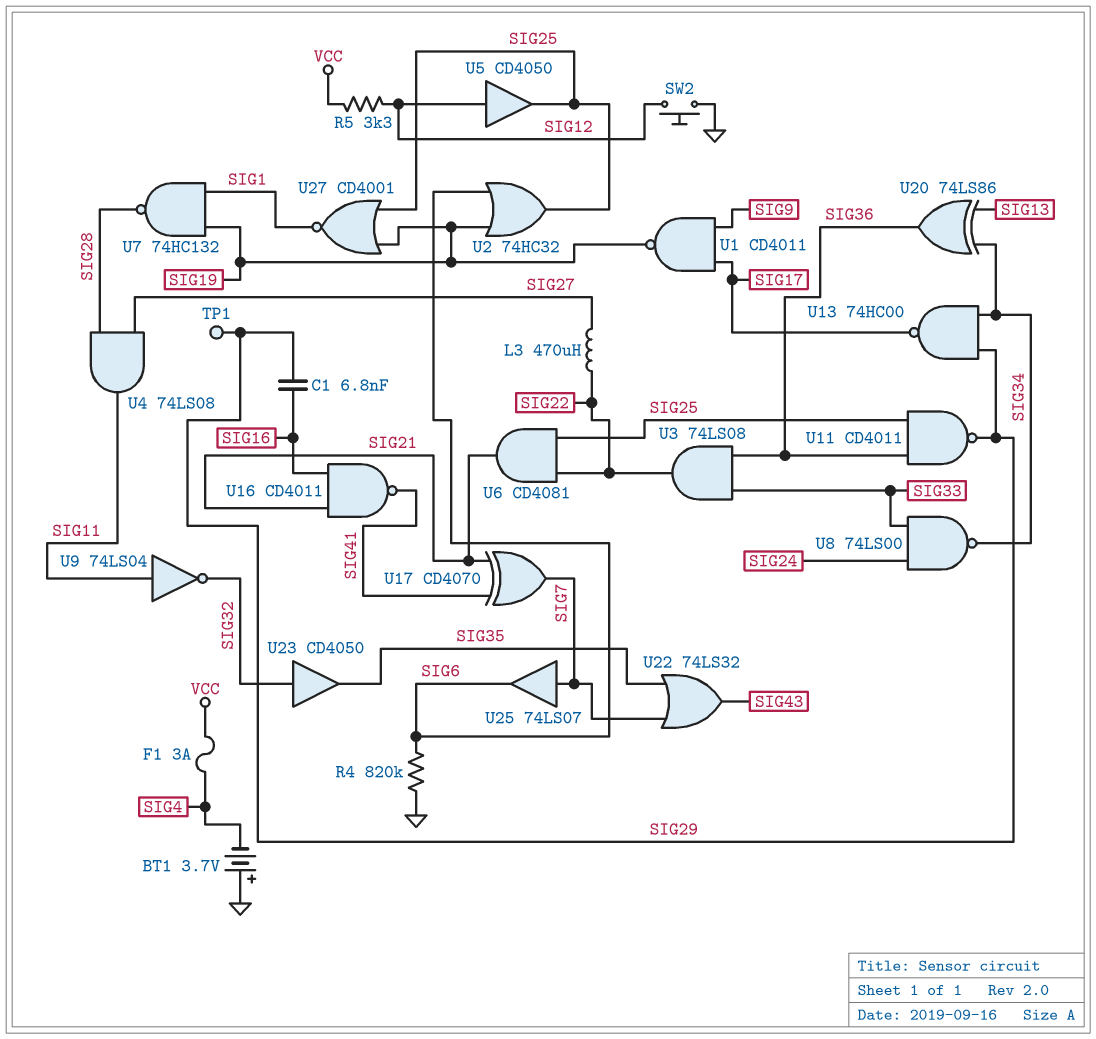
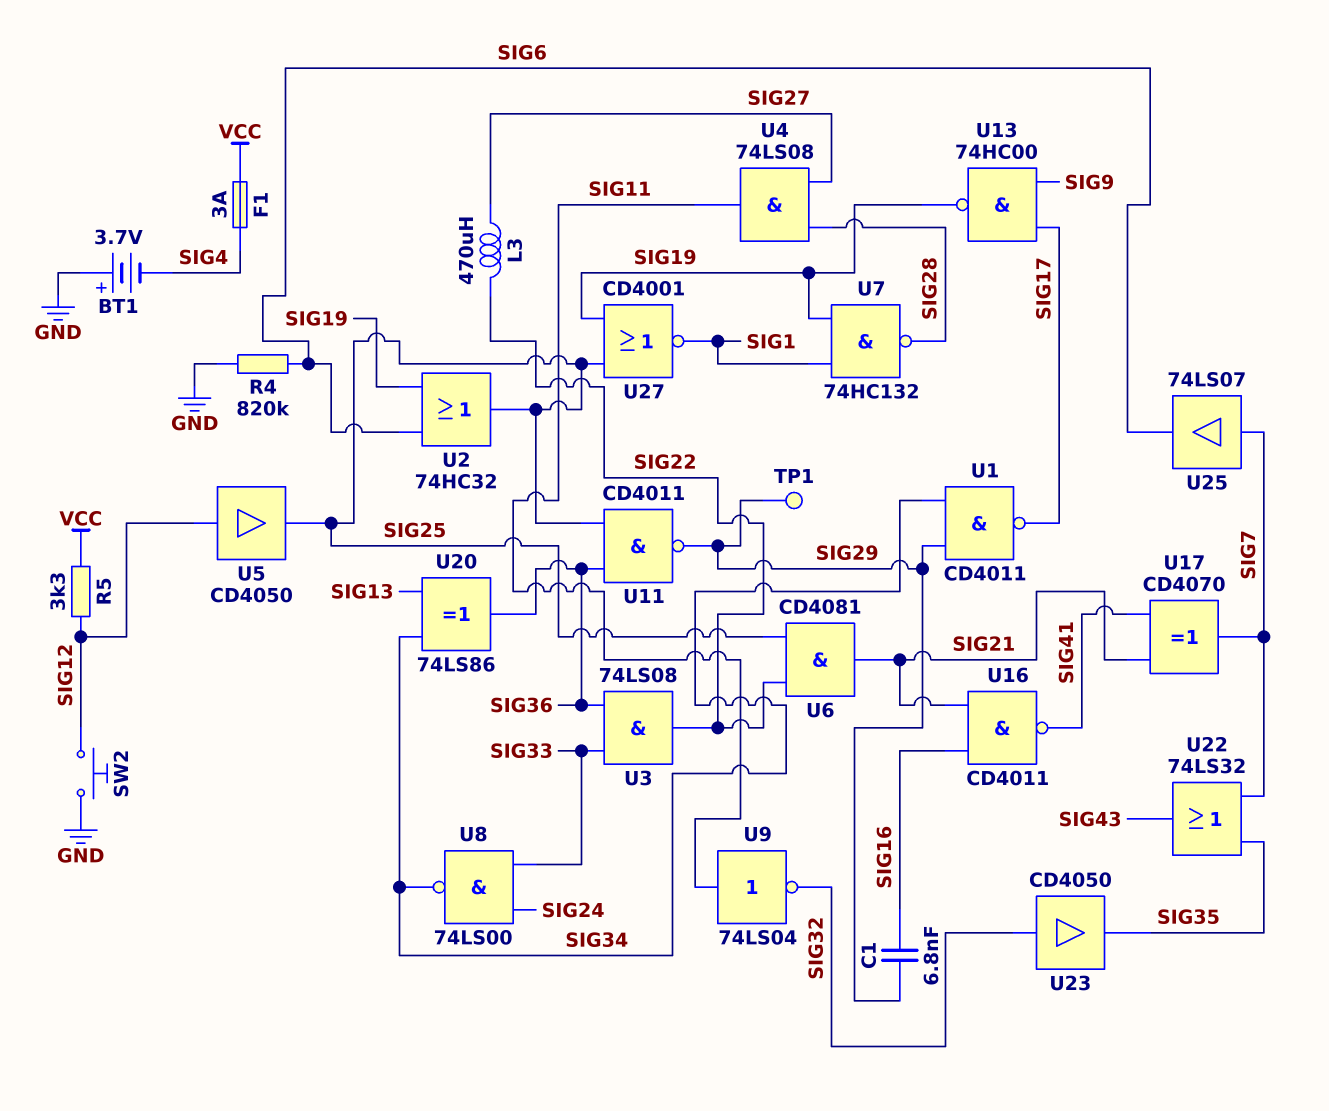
U1: NAND CD4011 (in SIG9, in SIG17, out SIG19) -> NAND CD4011 (in SIG29, in SIG34, out SIG17)
U13: NAND 74HC00 (in SIG29, in SIG34, out SIG17) -> NAND 74HC00 (in SIG9, in SIG17, out SIG19)

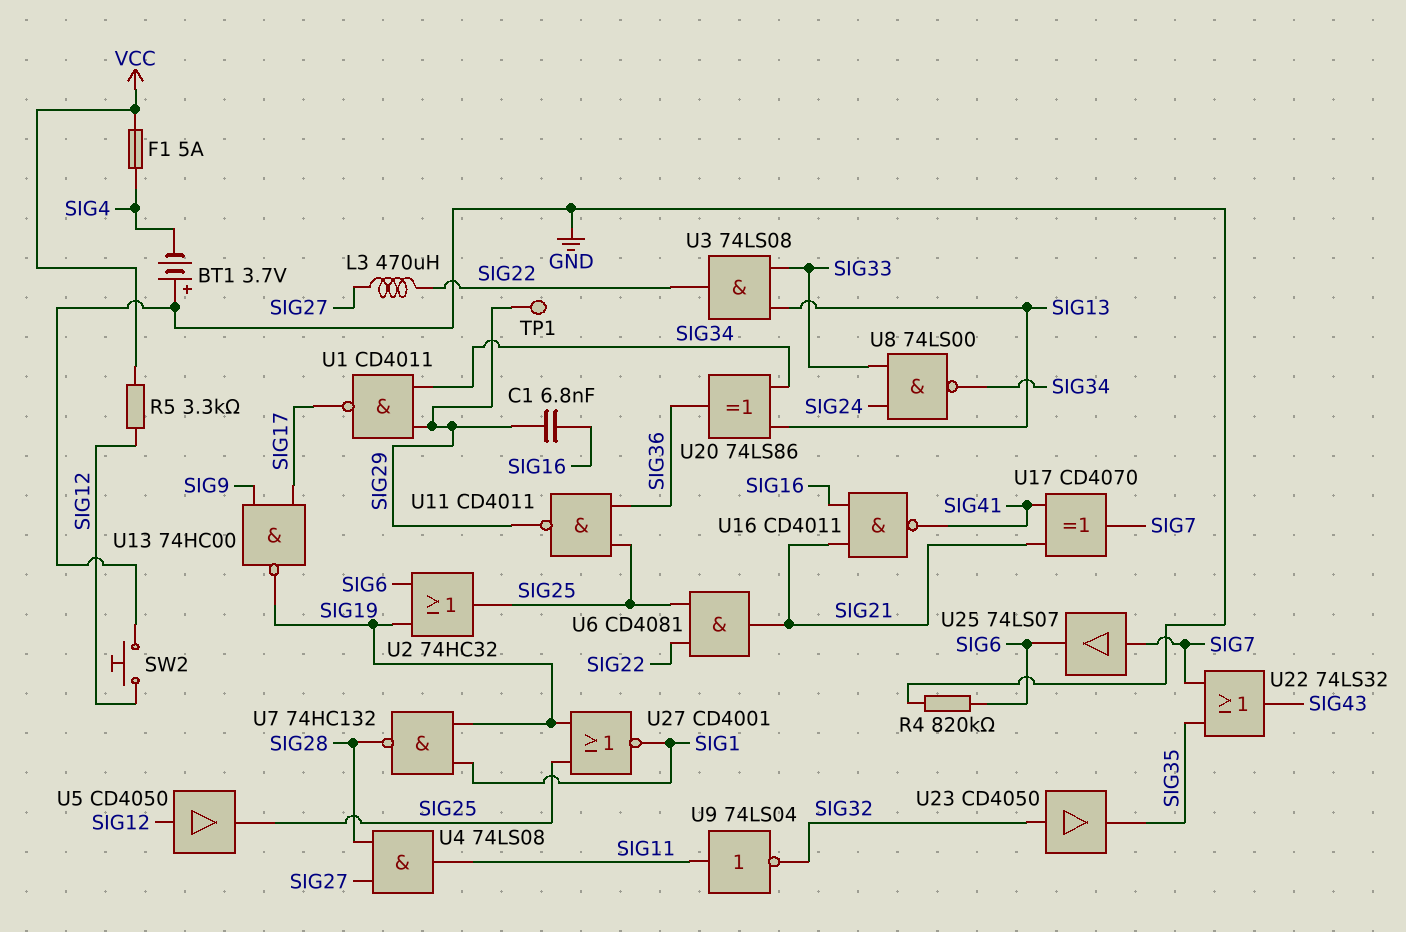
F1: 3A (SIG4, VCC) -> 5A (SIG4, VCC)
U3: AND 74LS08 (in SIG33, in SIG36, out SIG22) -> AND 74LS08 (in SIG13, in SIG33, out SIG22)

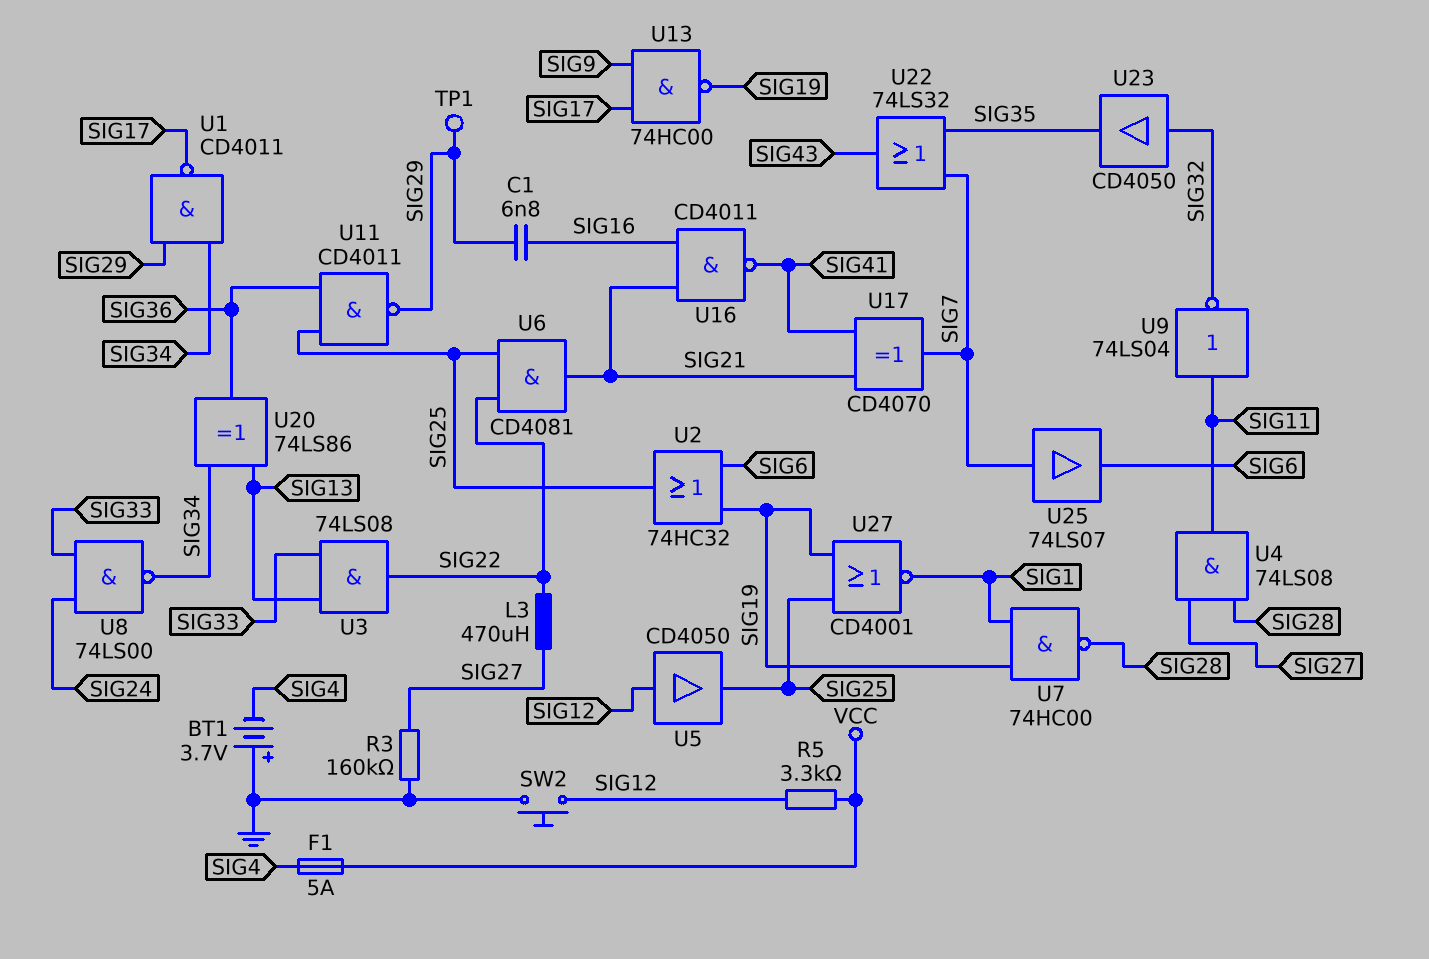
R3: none -> 160k (GND, SIG27)
R4: 820k (GND, SIG6) -> none
U7: NAND 74HC132 (in SIG1, in SIG19, out SIG28) -> NAND 74HC00 (in SIG1, in SIG19, out SIG28)

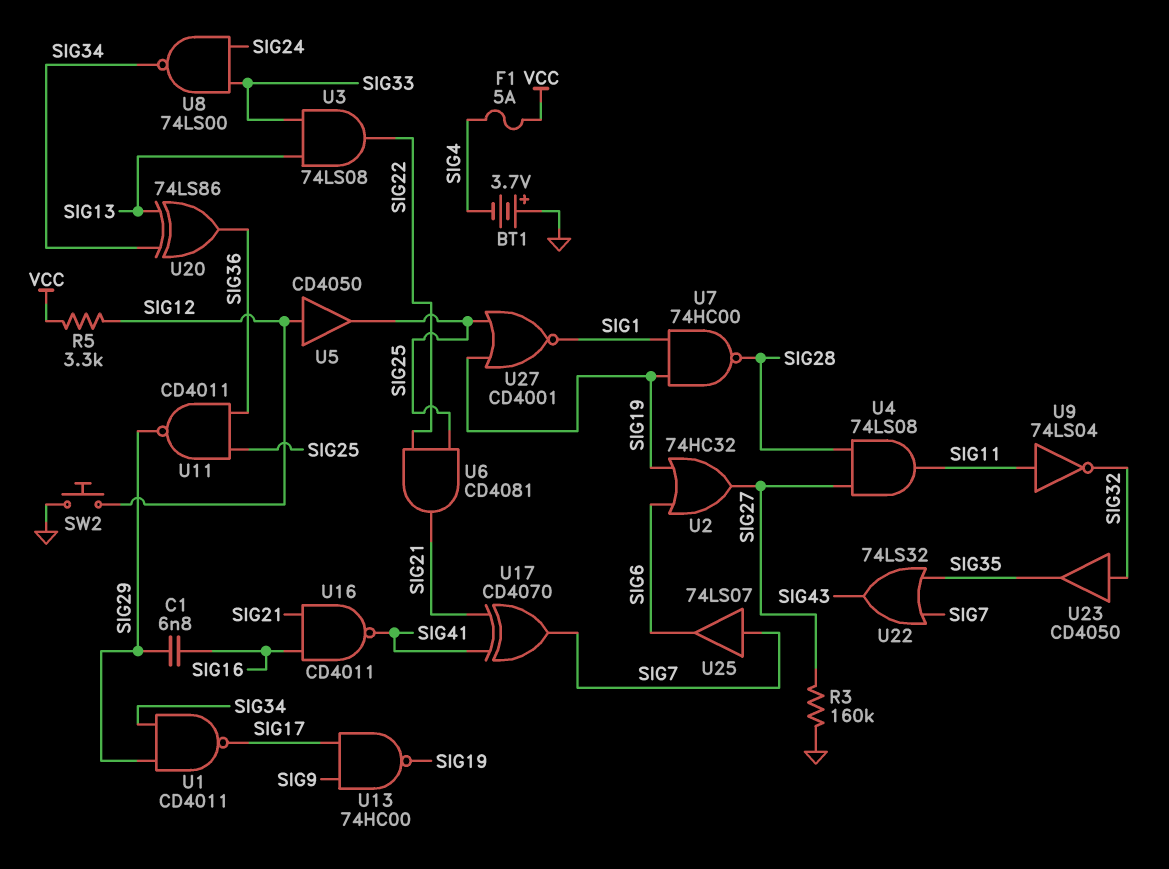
L3: 470uH (SIG22, SIG27) -> none
TP1: test point (SIG29) -> none
U2: OR 74HC32 (in SIG6, in SIG19, out SIG25) -> OR 74HC32 (in SIG6, in SIG19, out SIG27)

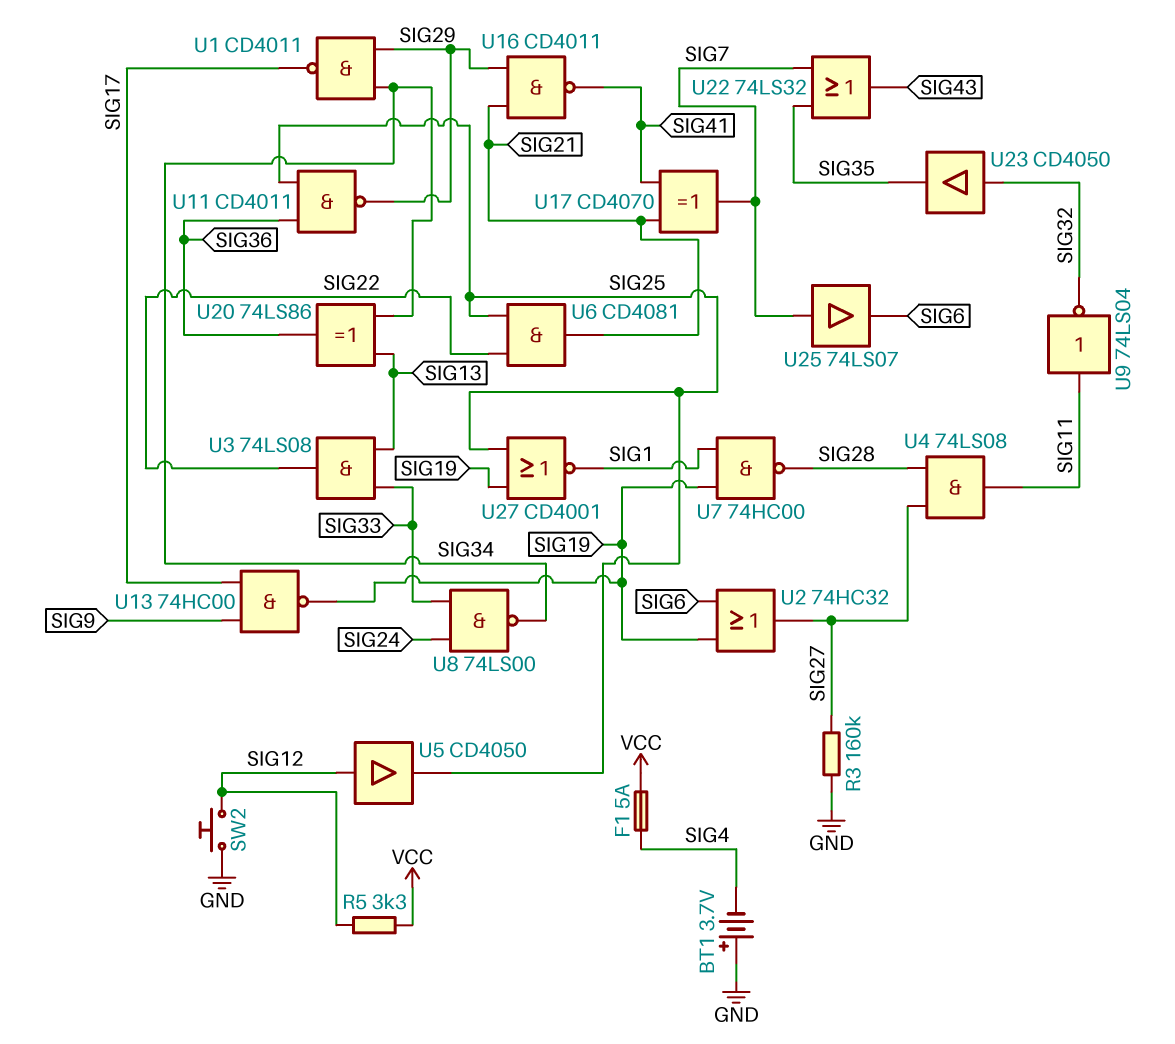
C1: 6.8nF (SIG16, SIG29) -> none
U16: NAND CD4011 (in SIG16, in SIG21, out SIG41) -> NAND CD4011 (in SIG21, in SIG29, out SIG41)

